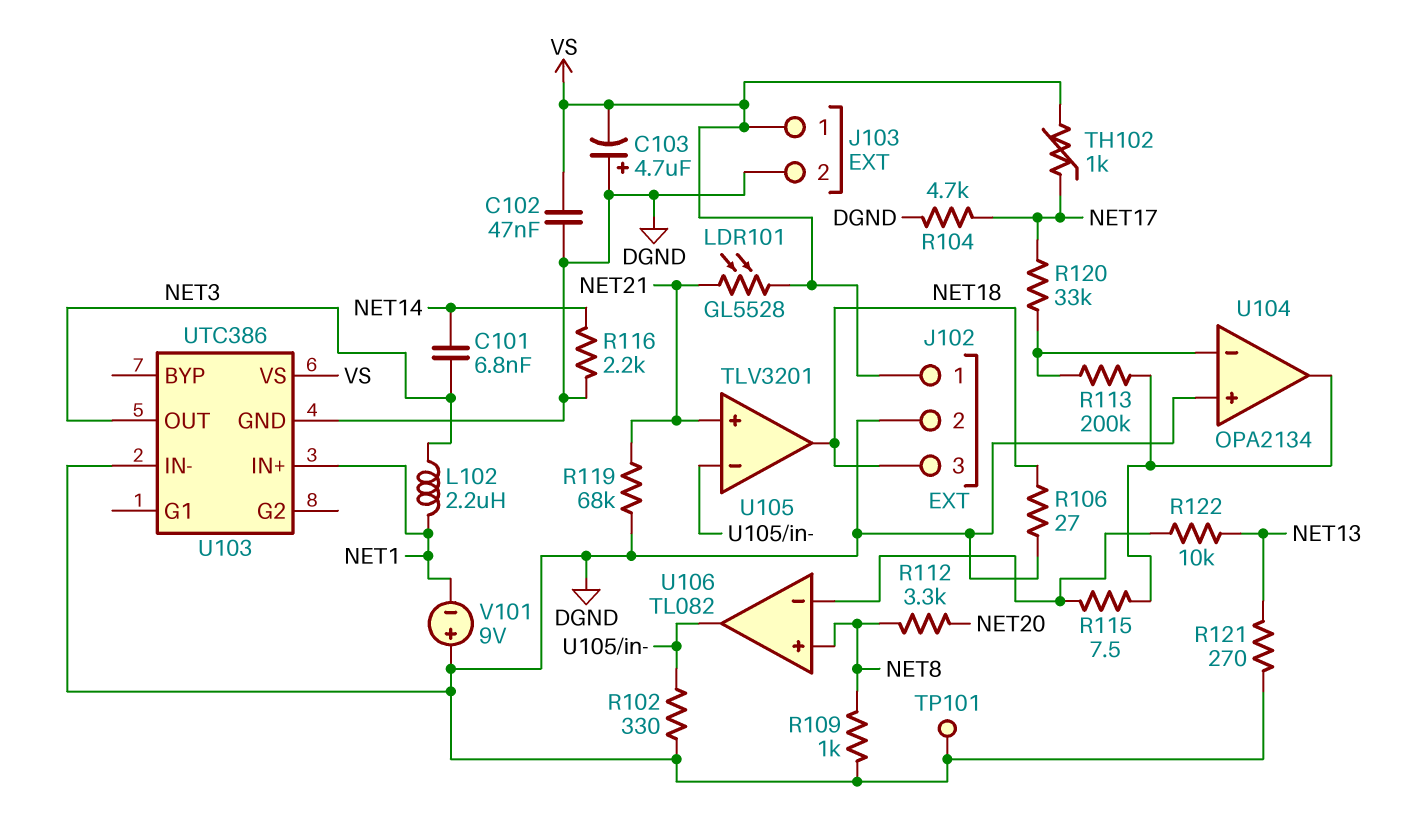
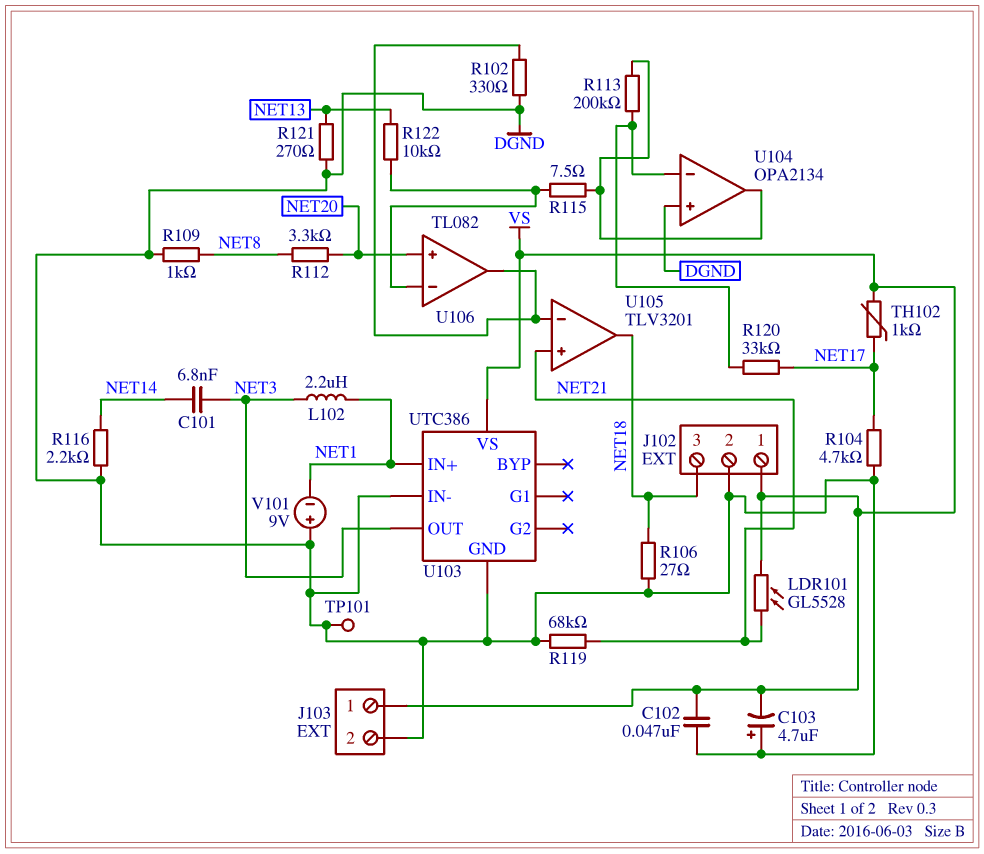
U106 pin in+: NET8 -> NET20

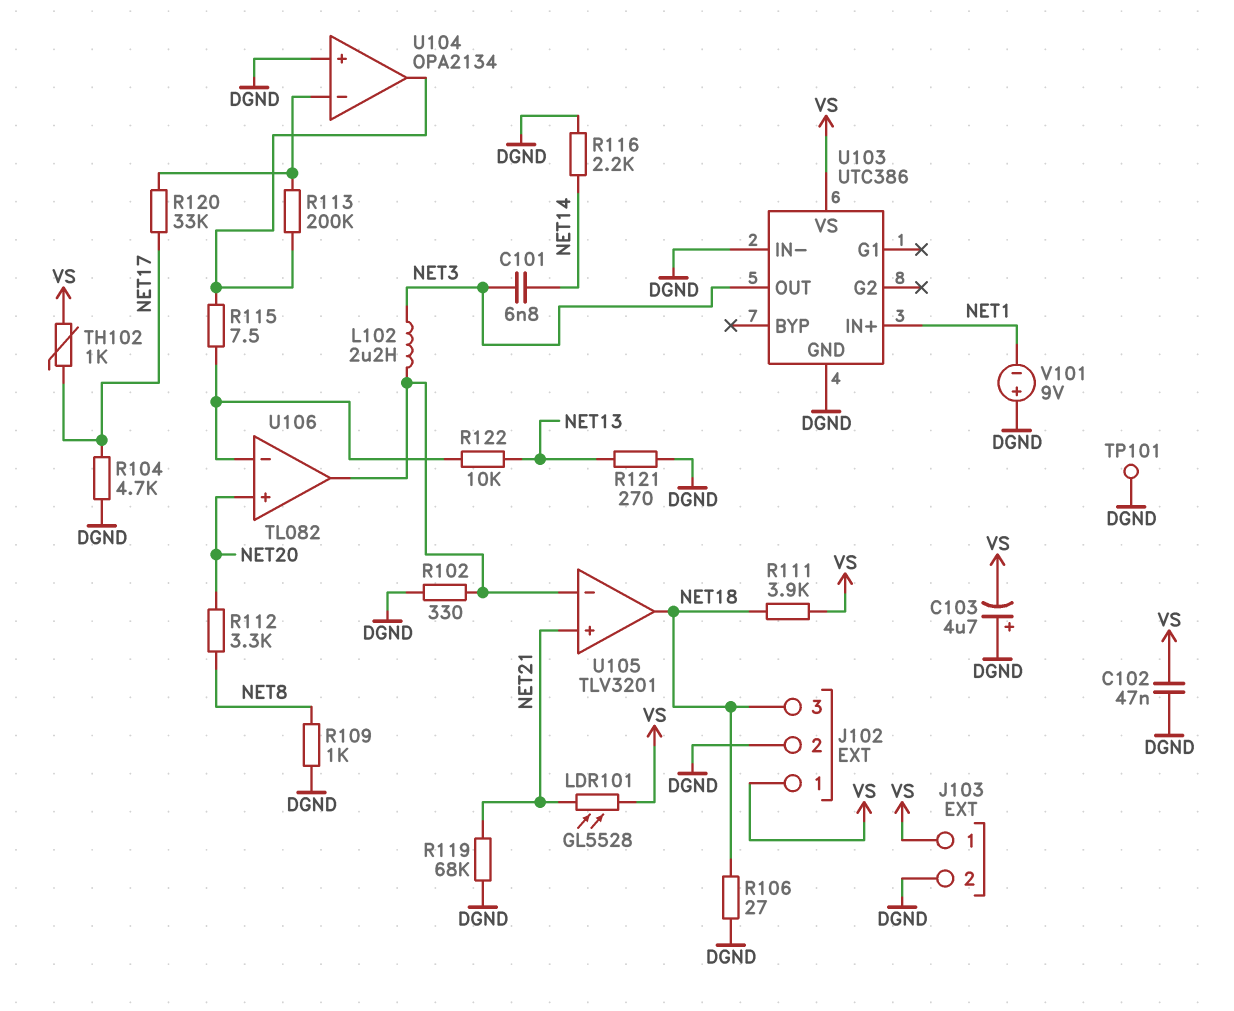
L102: 2.2uH (NET1, NET3) -> 2.2uH (NET3, U105/in-)
R111: none -> 3.9k (NET18, VS)

